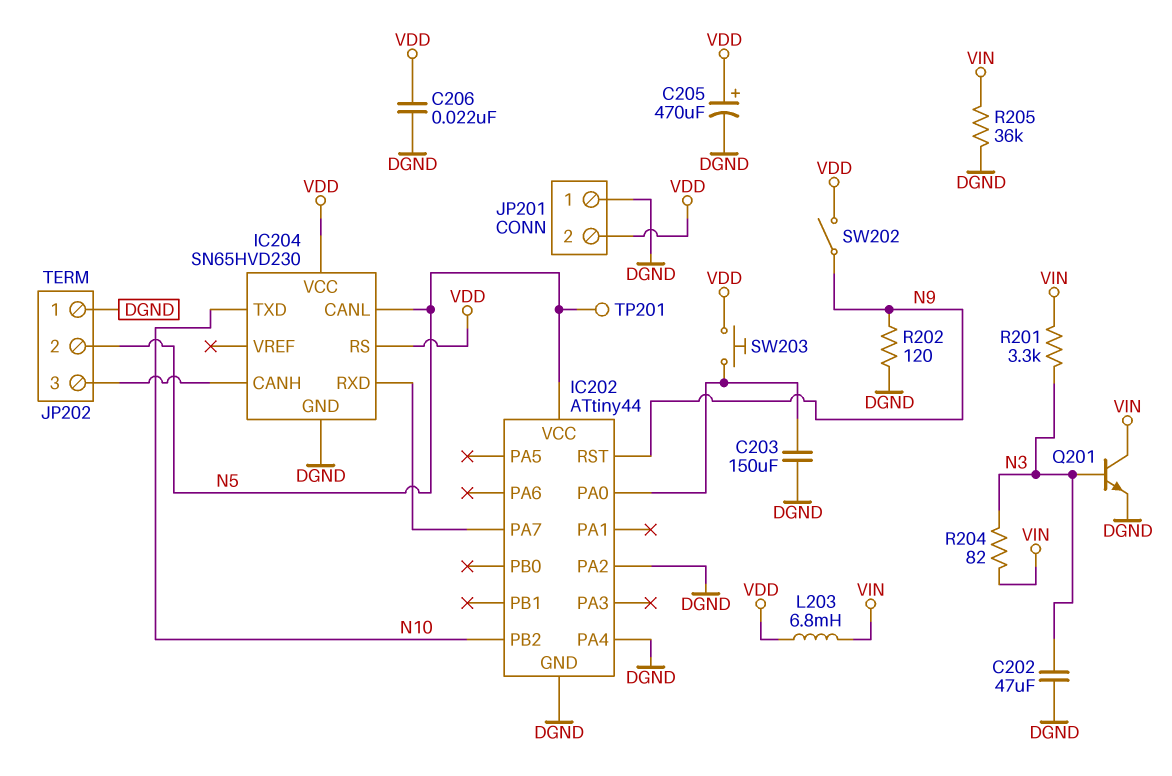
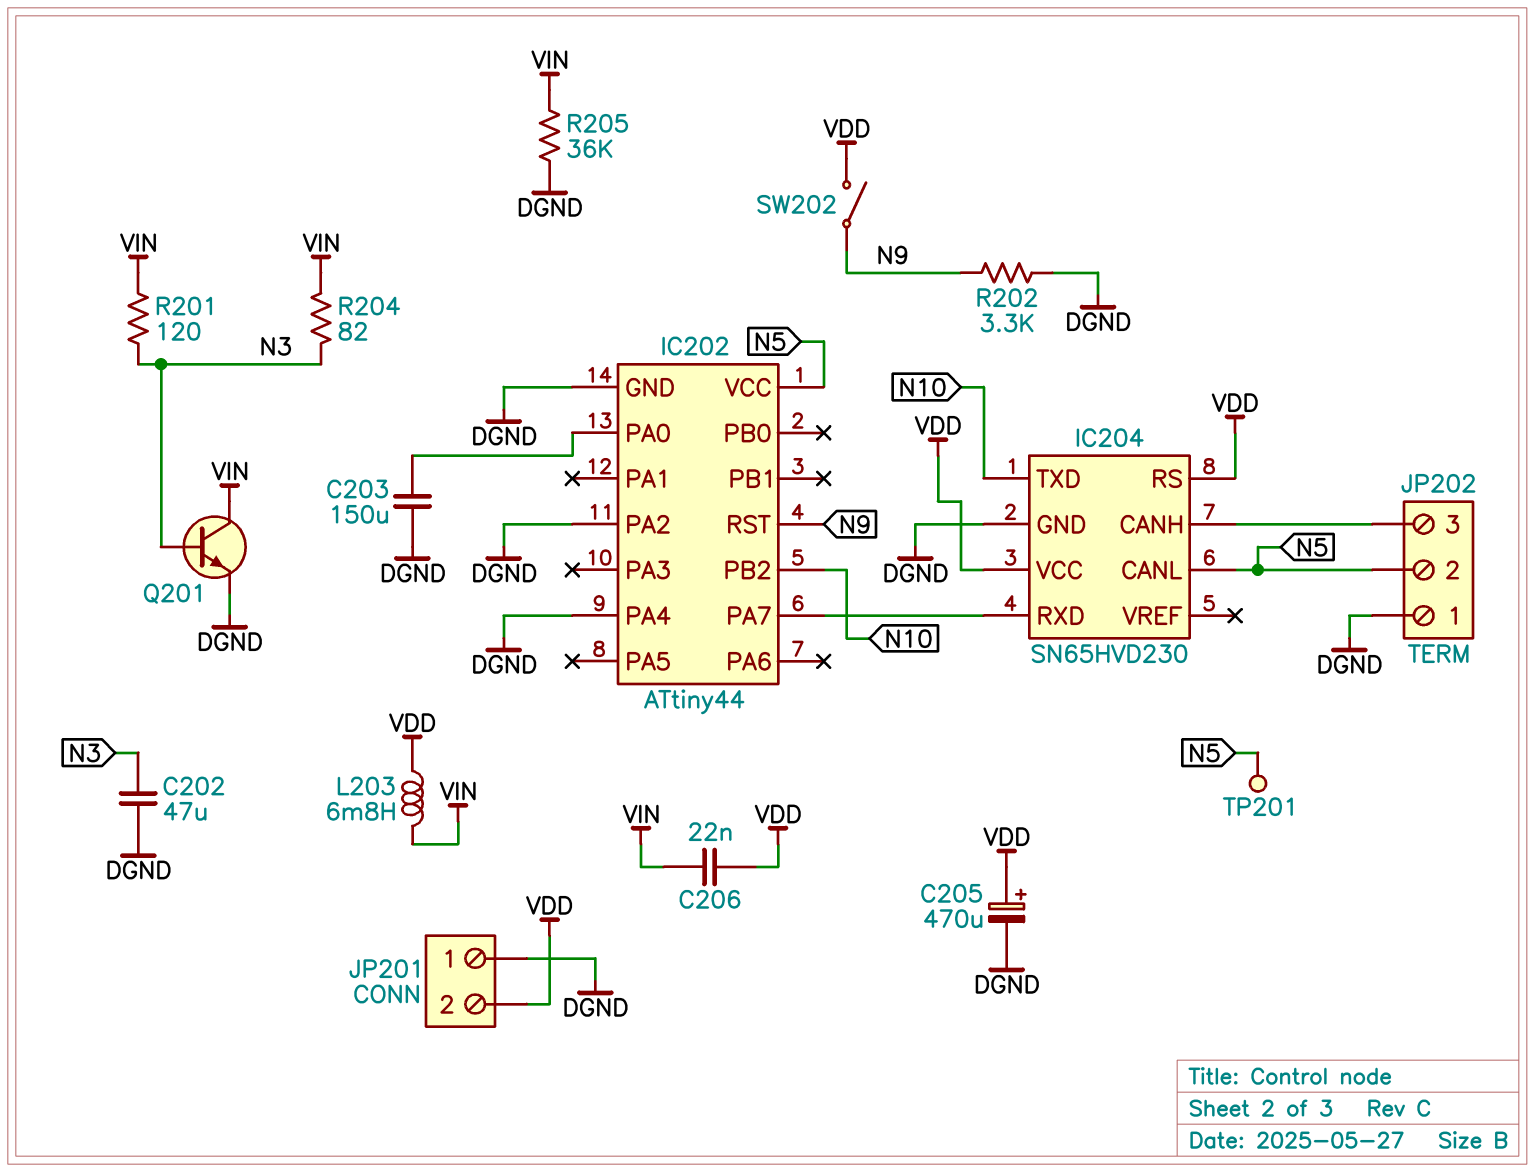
C206: 22nF (DGND, VDD) -> 22nF (VDD, VIN)
R201: 3.3k (N3, VIN) -> 120 (N3, VIN)
R202: 120 (DGND, N9) -> 3.3k (DGND, N9)
SW203: button (IC202/PA0, VDD) -> none

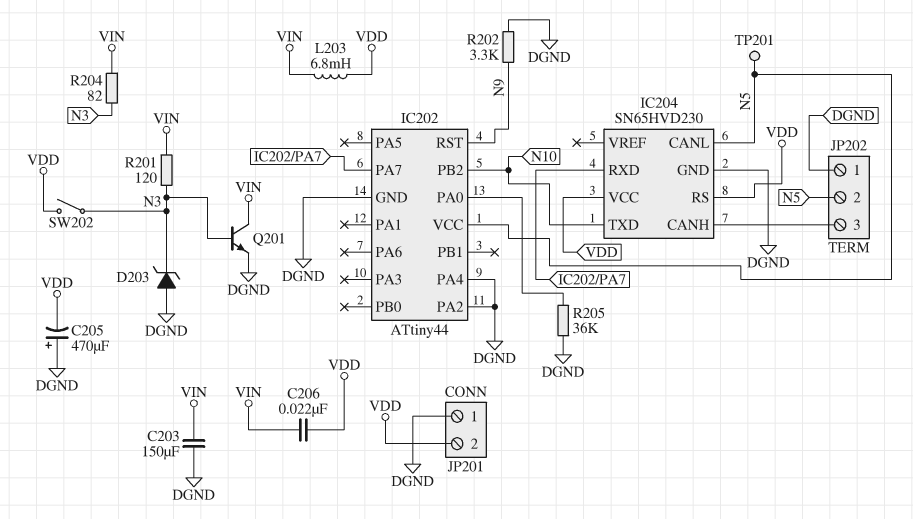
C202: 47uF (DGND, N3) -> none
C203: 150uF (DGND, IC202/PA0) -> 150uF (DGND, VIN)
C205: 470uF (plus VDD, minus DGND) -> 470uF (plus DGND, minus VDD)
D203: none -> zener (A DGND, K N3)
R205: 36k (DGND, VIN) -> 36k (DGND, IC202/PA0)
SW202: switch (N9, VDD) -> switch (N3, VDD)

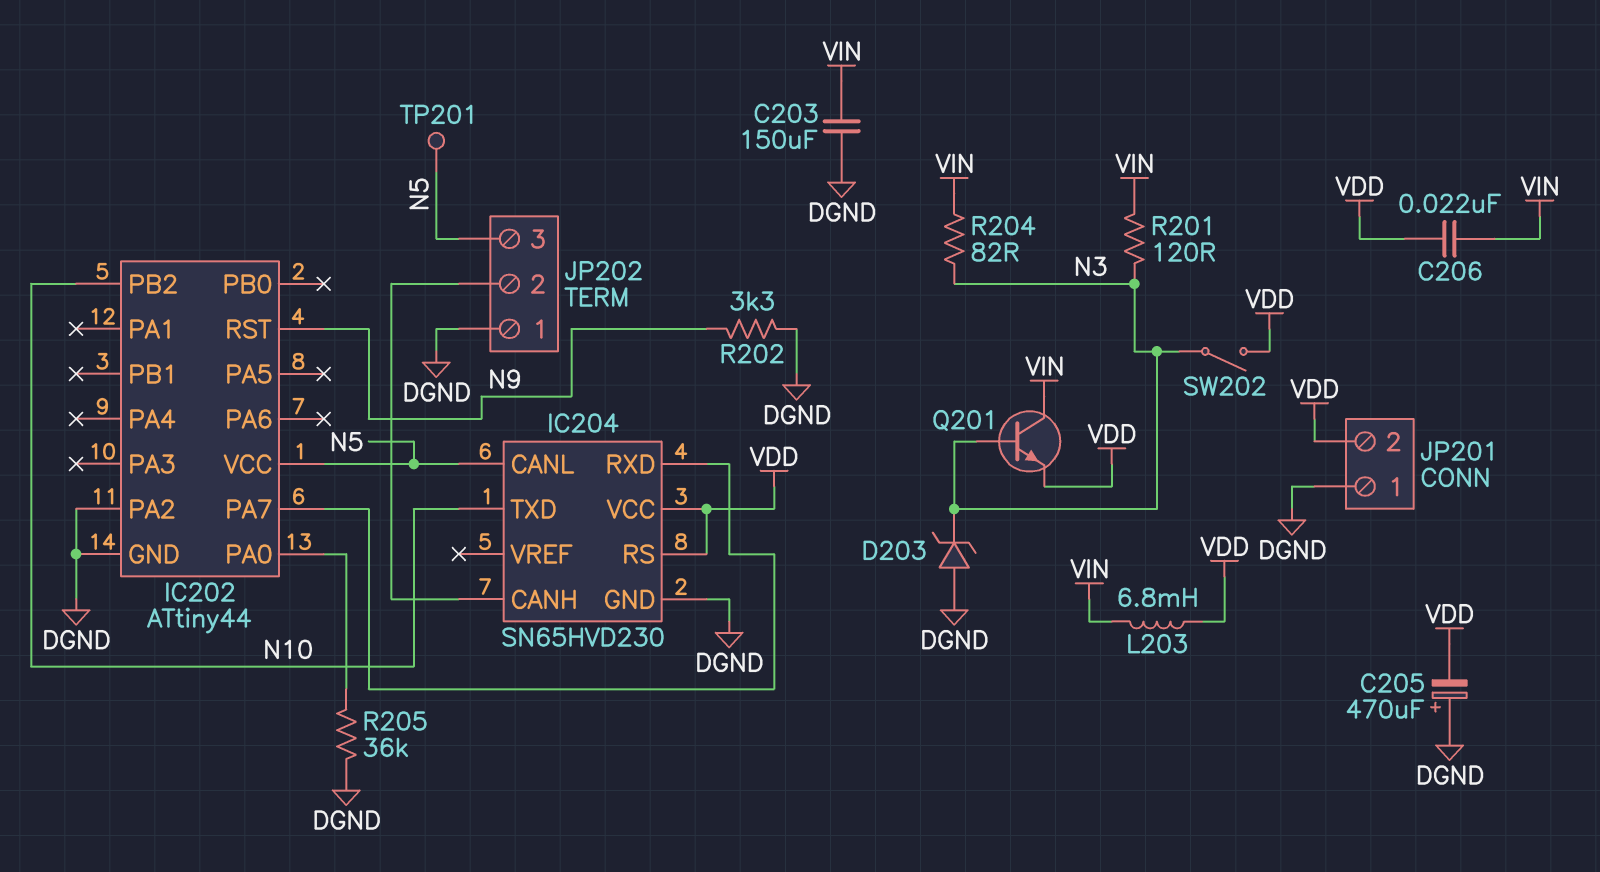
IC202 pin PA4: DGND -> none
JP202 pin 2: N5 -> IC204/CANH
JP202 pin 3: IC204/CANH -> N5
Q201: NPN (B N3, C VIN, E DGND) -> NPN (B N3, C VIN, E VDD)

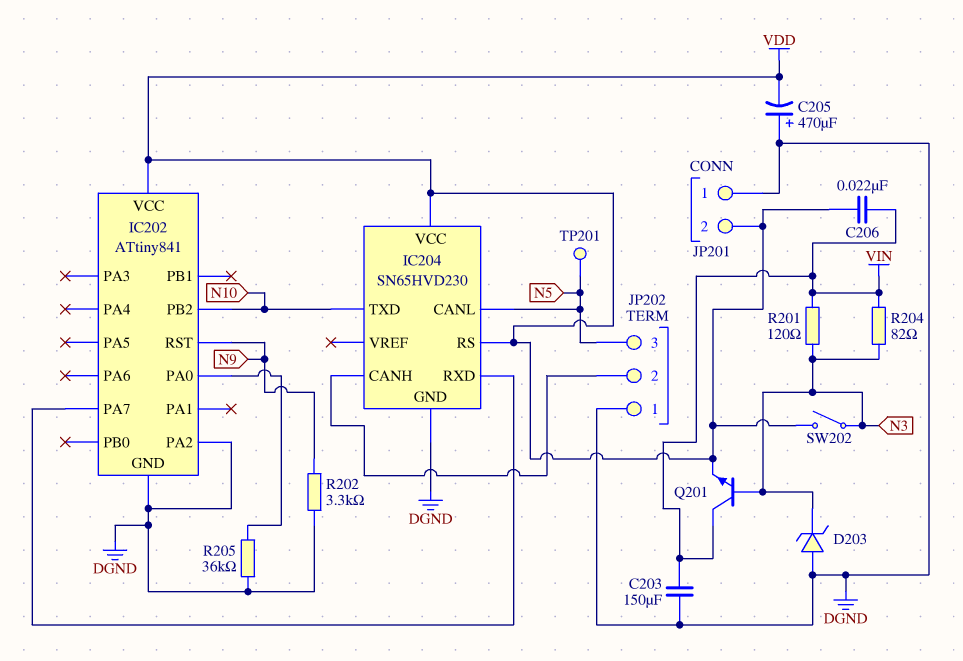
IC202: ATtiny44 -> ATtiny841
IC202 pin VCC: N5 -> VDD
L203: 6.8mH (VDD, VIN) -> none

